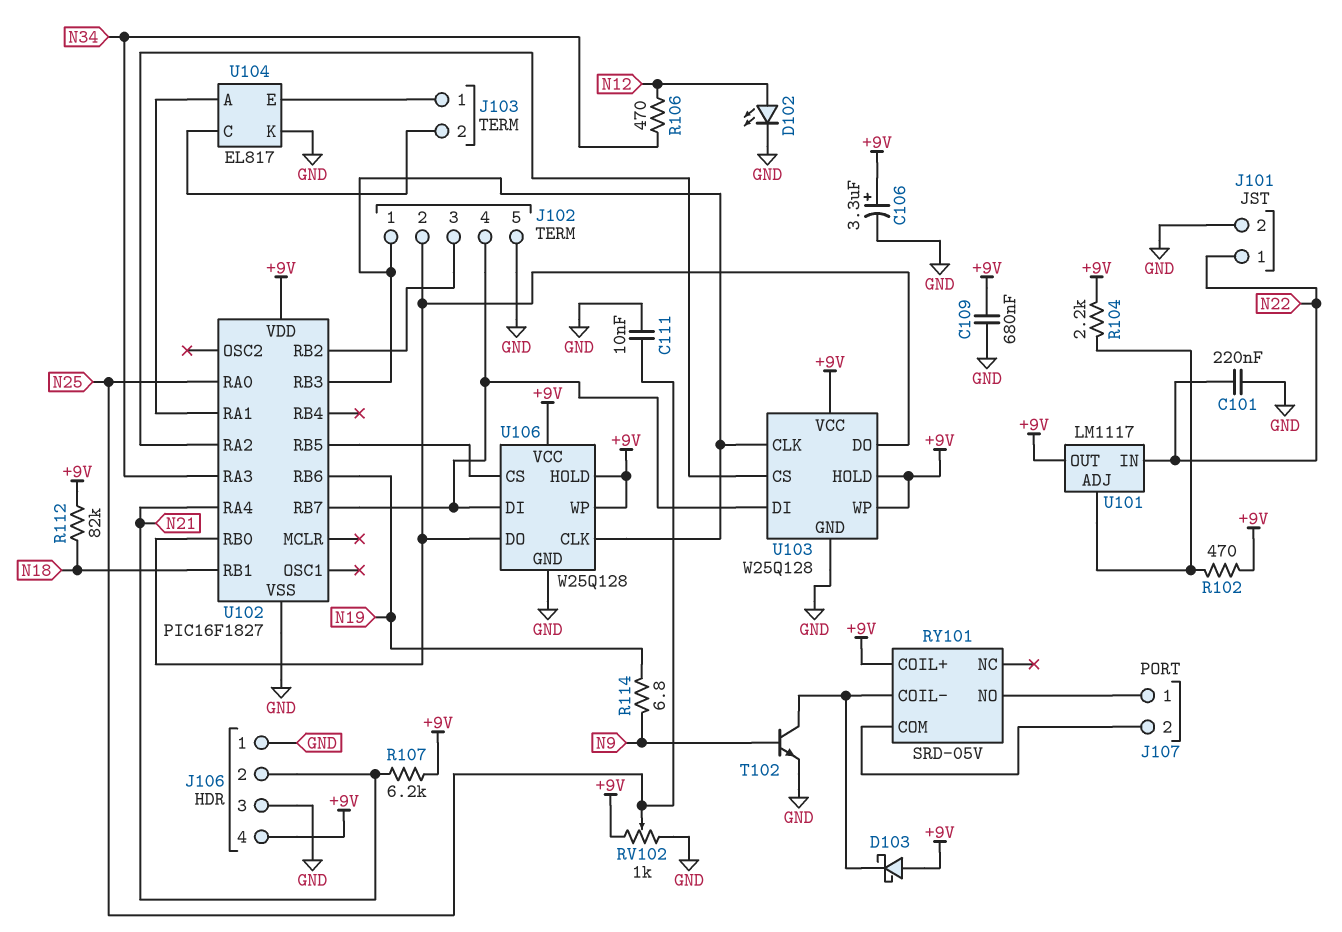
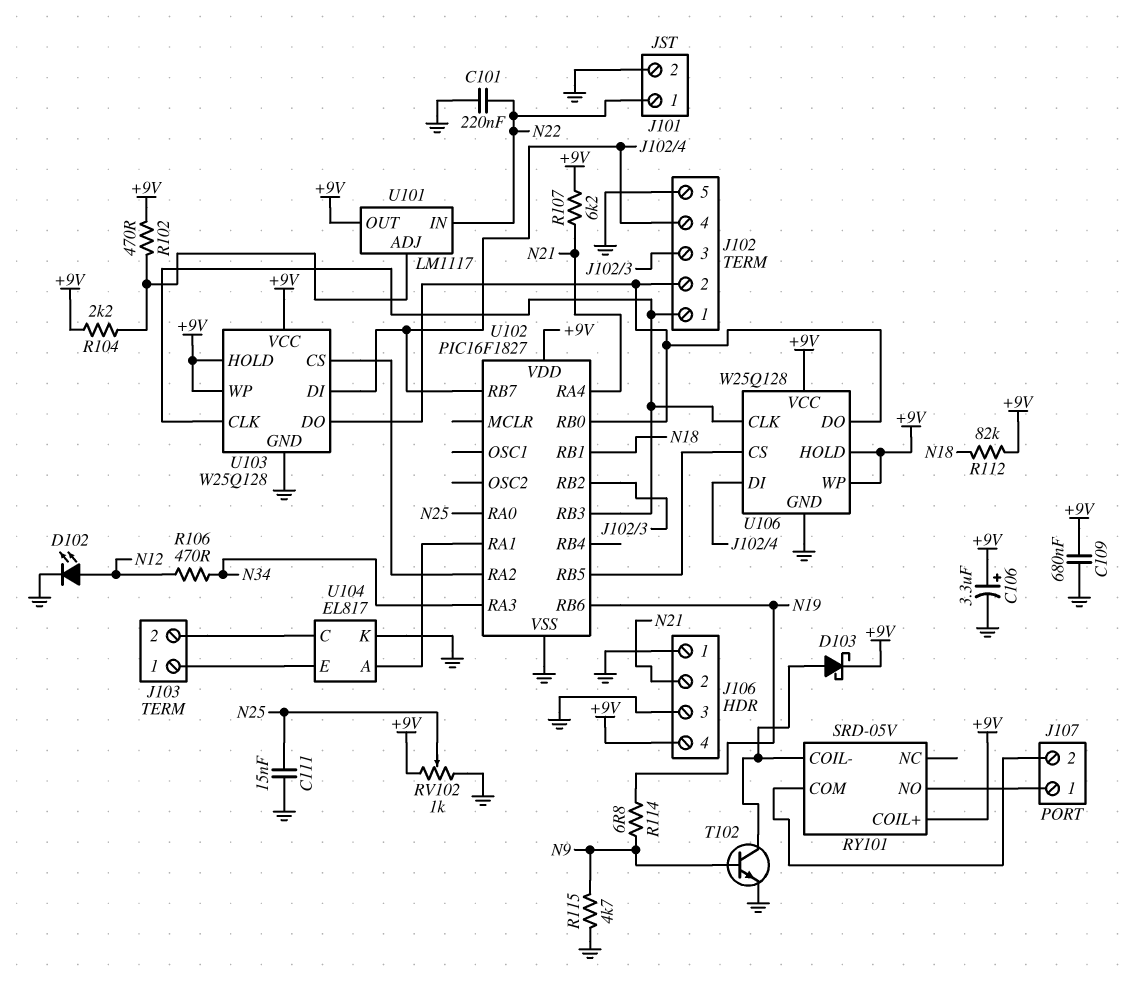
C111: 10nF (GND, N25) -> 15nF (GND, N25)
D103: schottky (A +9V, K RY101/COIL-) -> schottky (A RY101/COIL-, K +9V)
R115: none -> 4.7k (GND, N9)

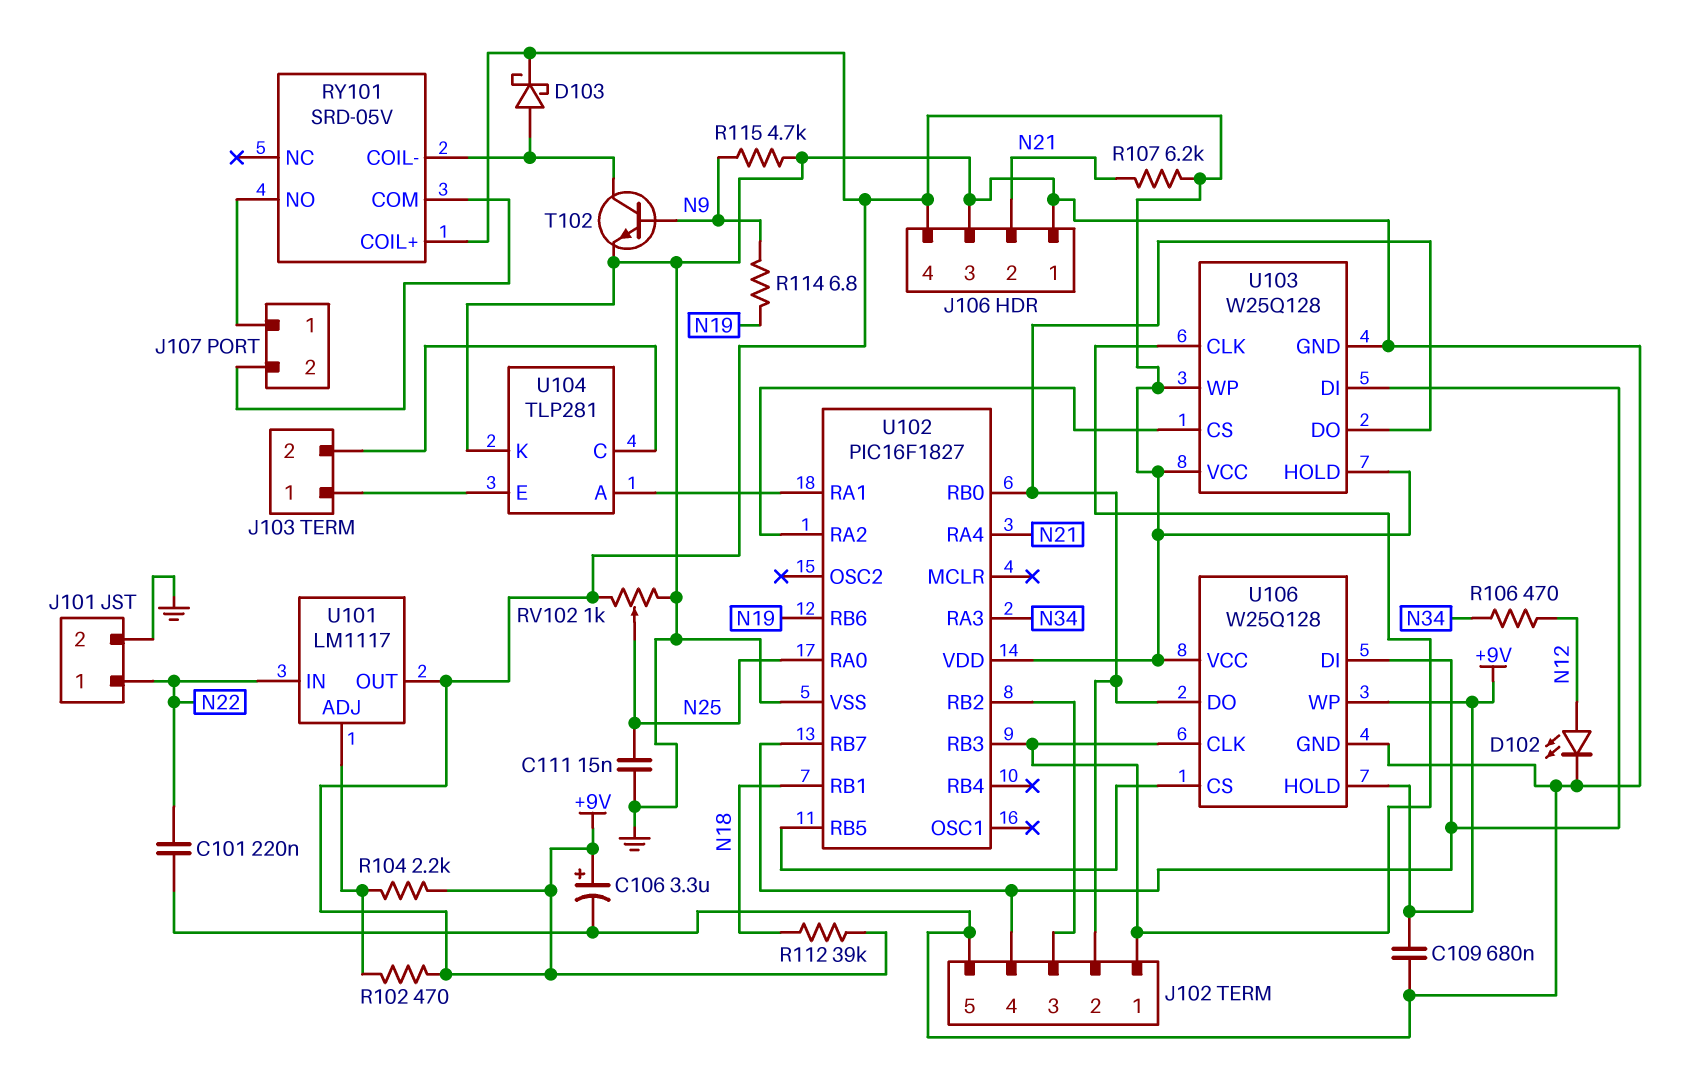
R112: 82k (+9V, N18) -> 39k (+9V, N18)
U104: EL817 -> TLP281

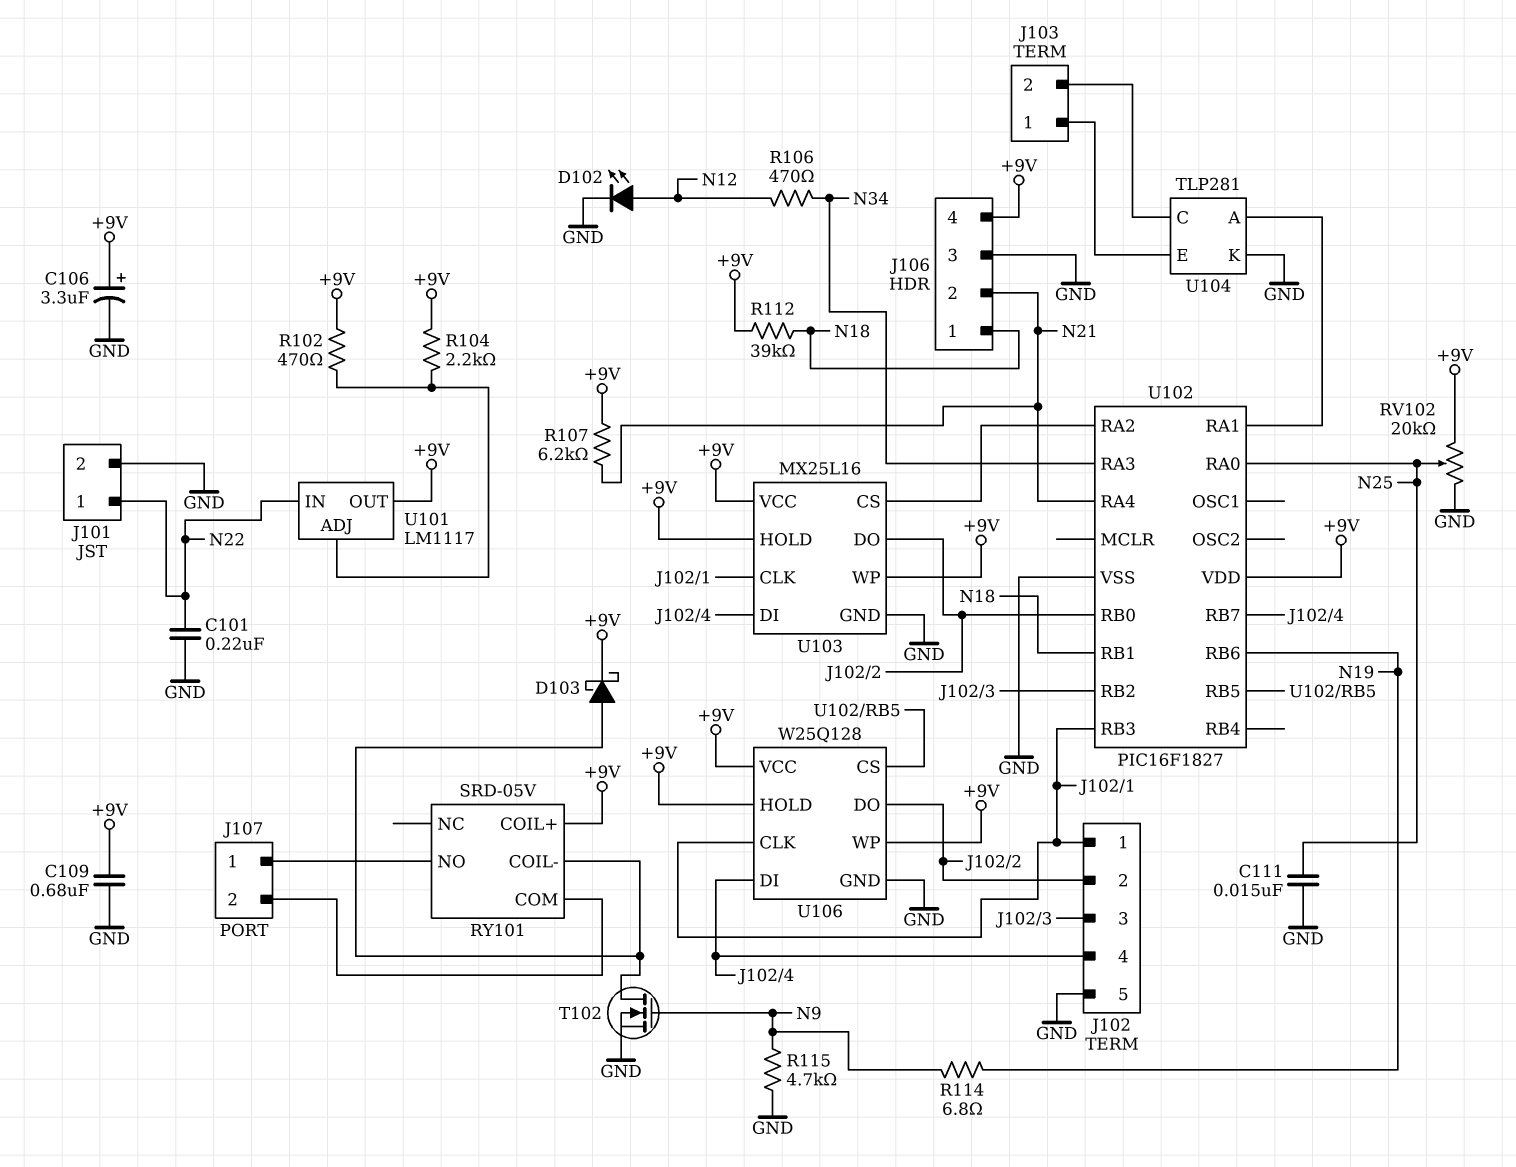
J106 pin 1: GND -> N18
RV102: 1k (+9V, GND, wiper N25) -> 20k (+9V, GND, wiper N25)
T102: NPN (B N9, C RY101/COIL-, E GND) -> NMOS (G N9, D RY101/COIL-, S GND)
U103: W25Q128 -> MX25L16

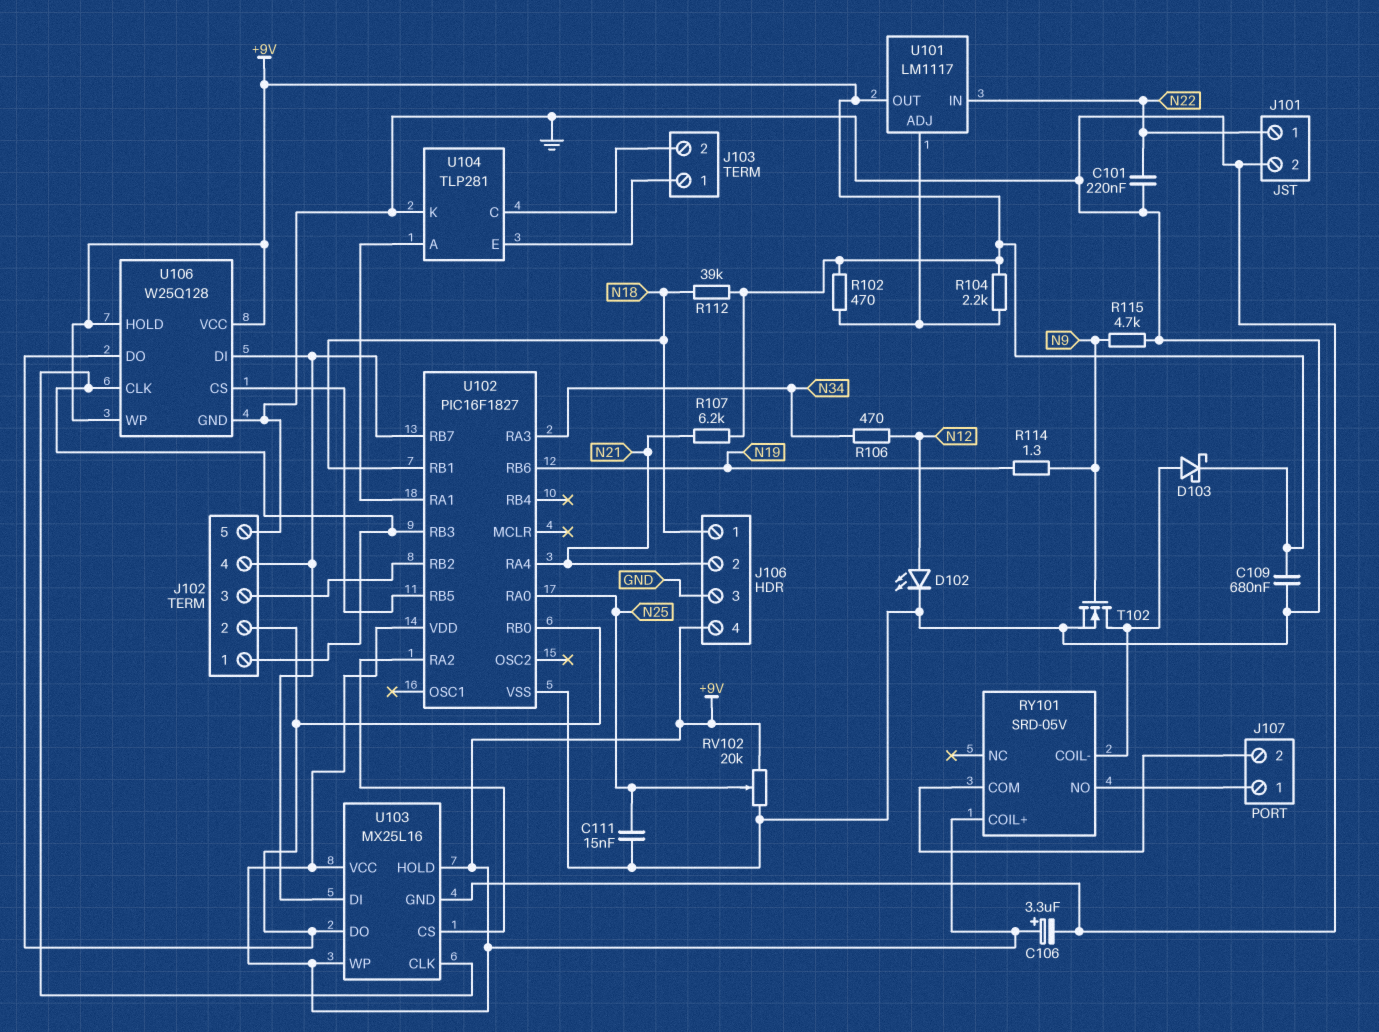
R114: 6.8 (N9, N19) -> 1.3 (N9, N19)

